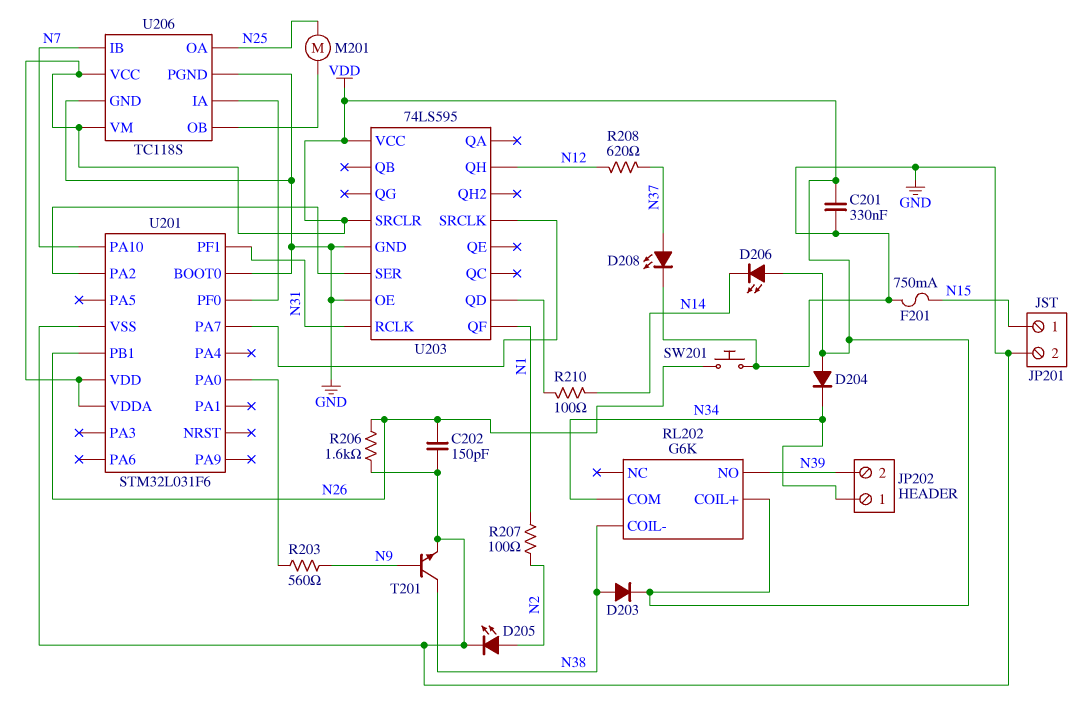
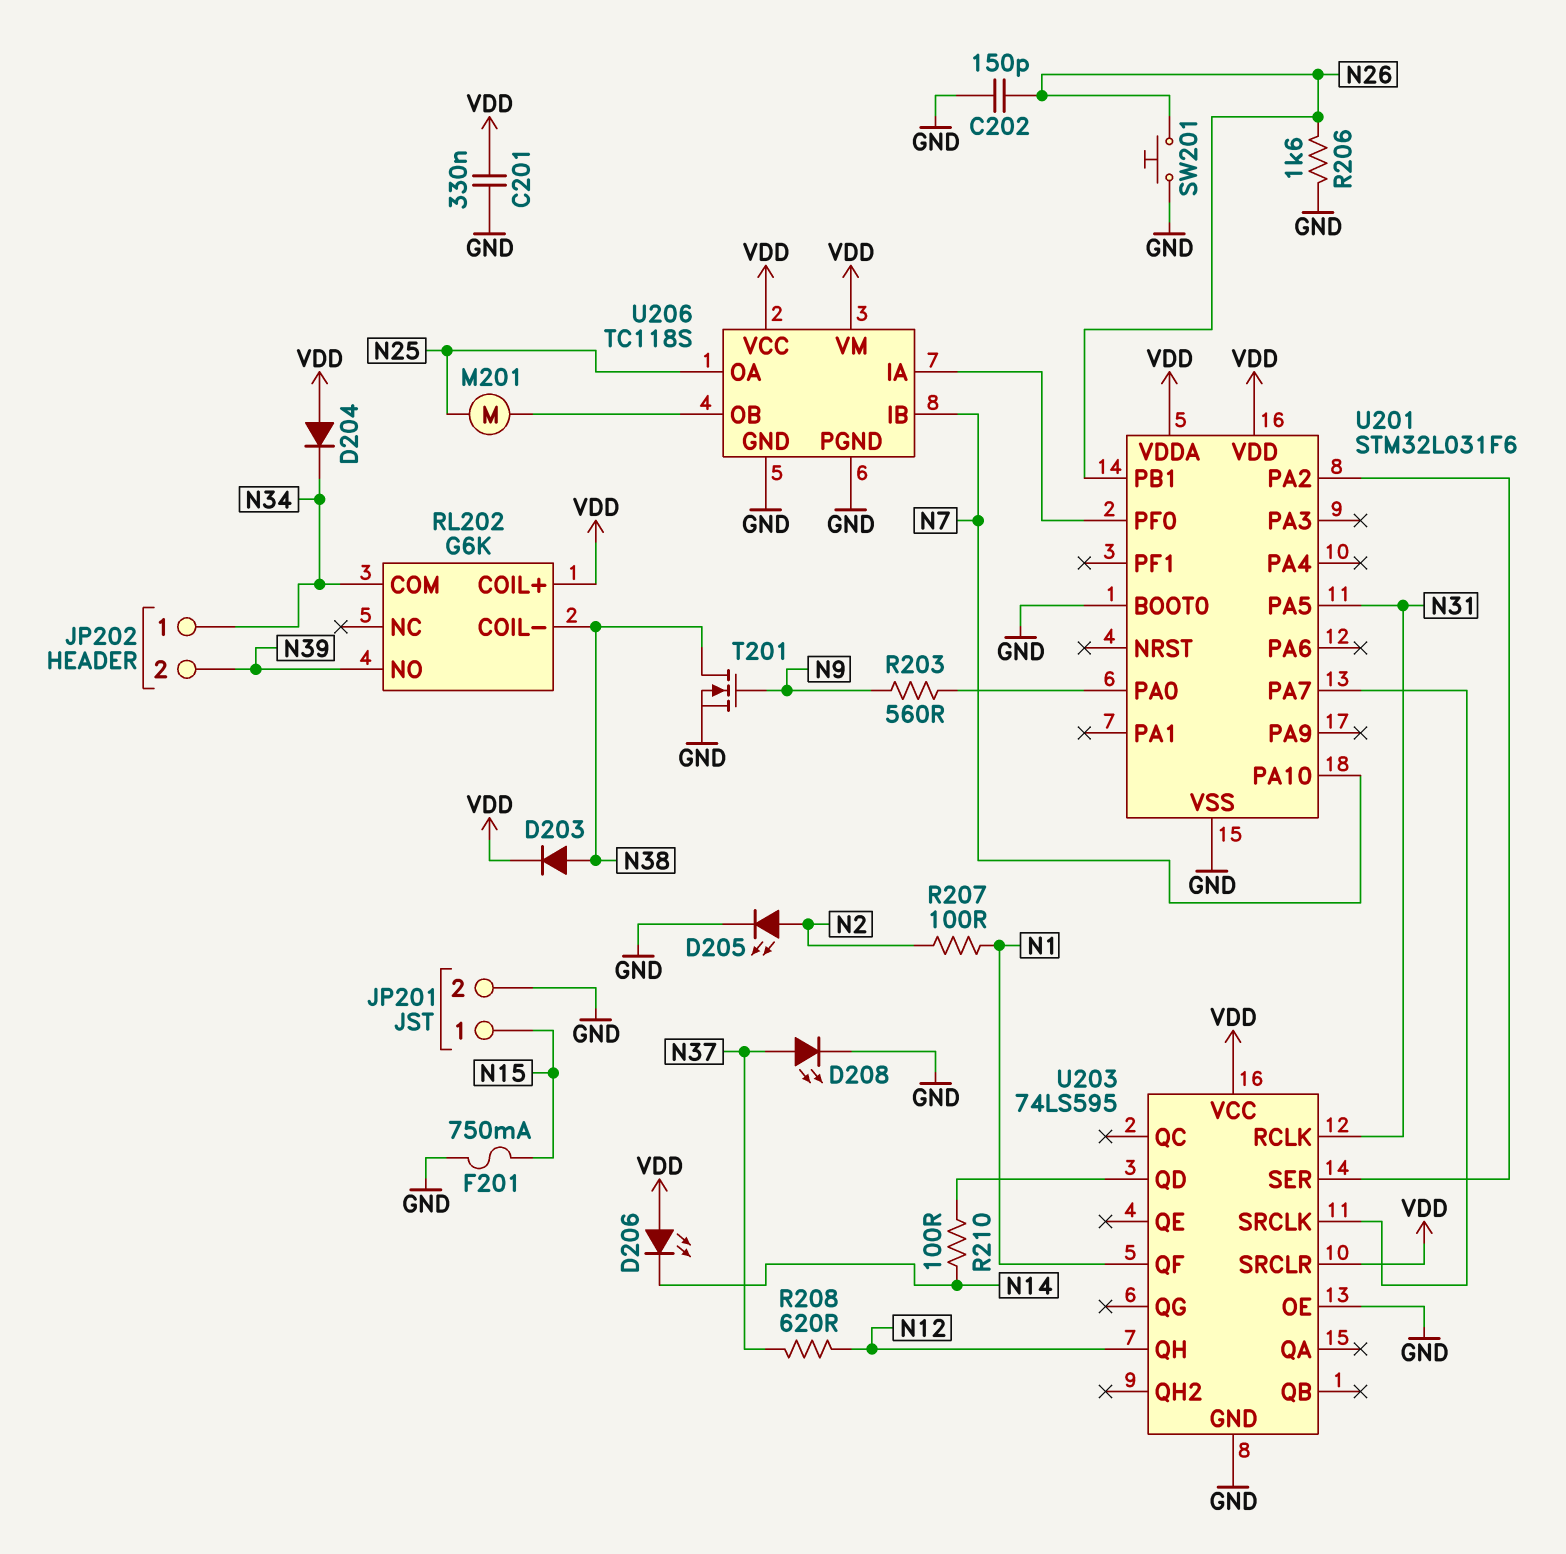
T201: NPN (B N9, C N38, E GND) -> NMOS (G N9, D N38, S GND)
U201 pin PA5: none -> N31
U201 pin PF1: N31 -> none

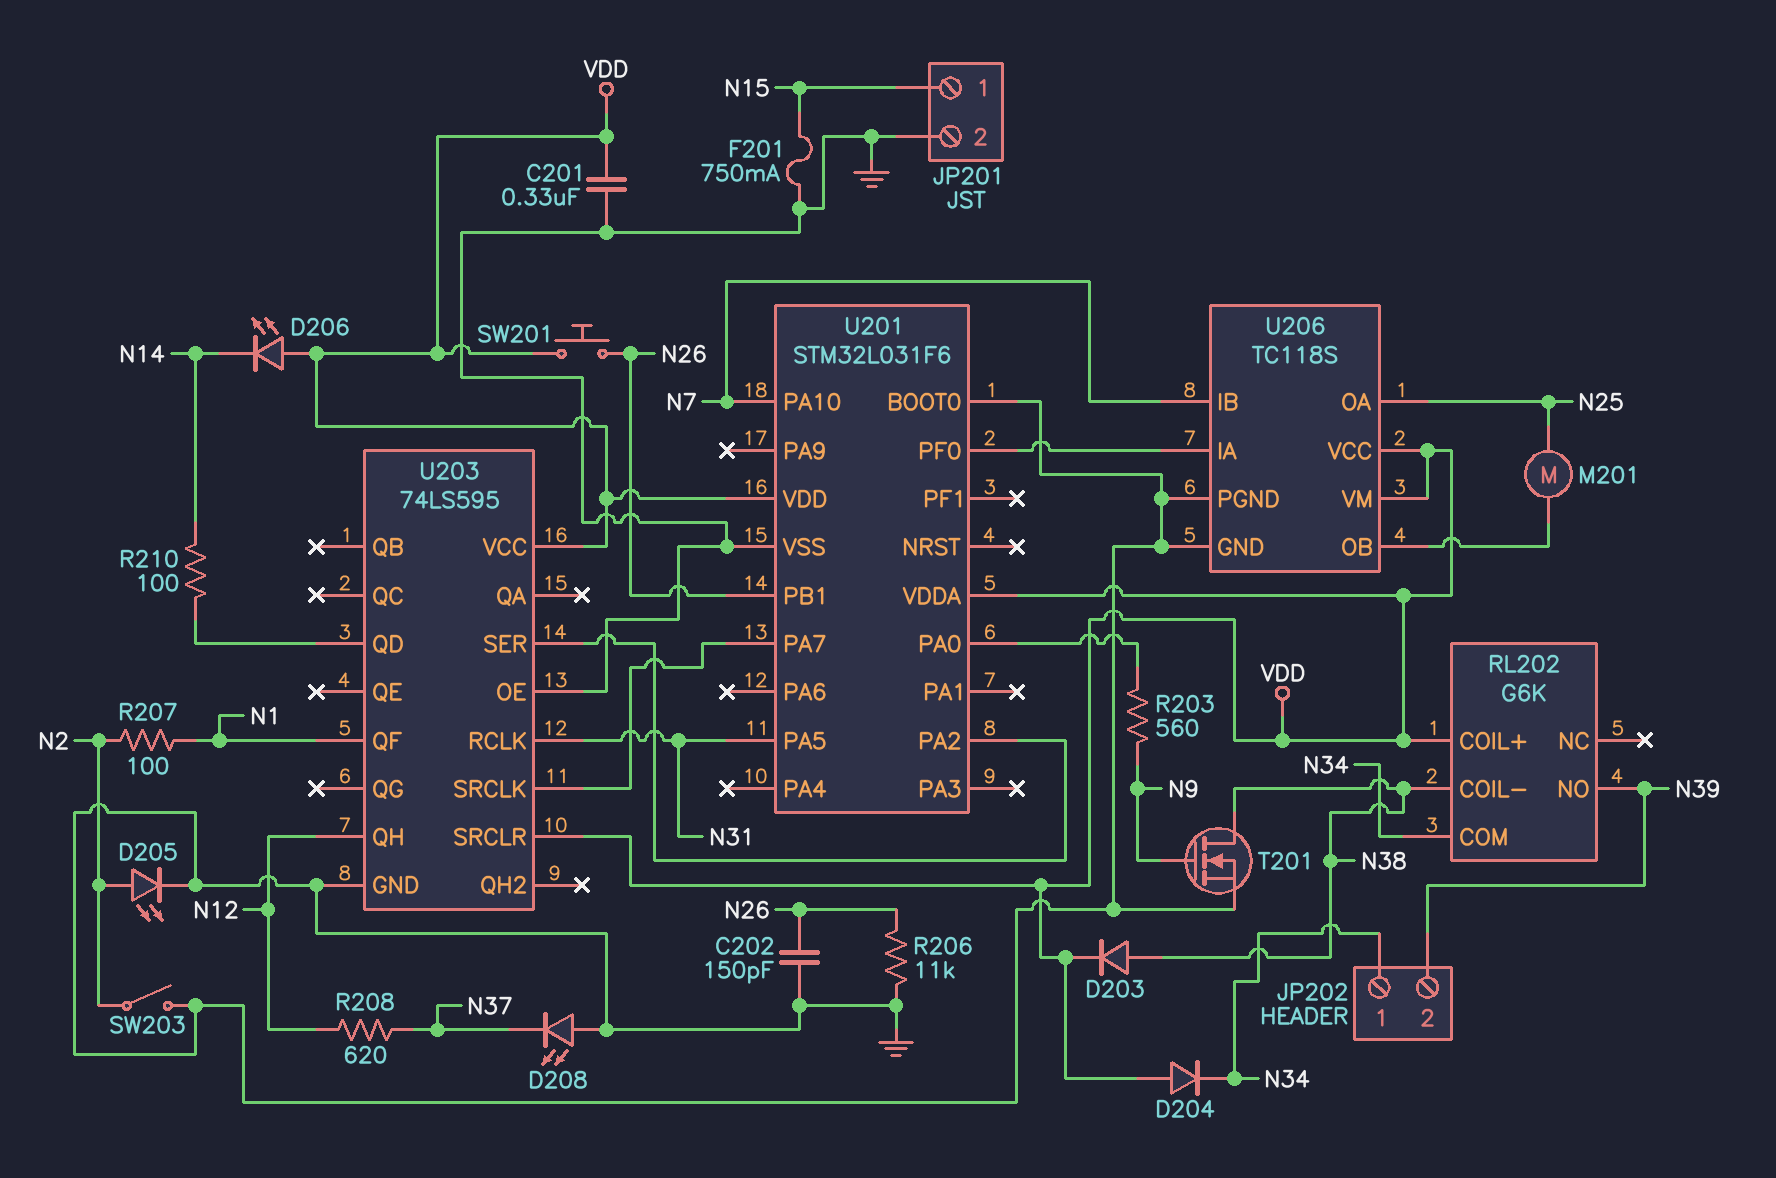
D208: LED (A N37, K GND) -> LED (A GND, K N37)
R206: 1.6k (GND, N26) -> 11k (GND, N26)
SW201: button (GND, N26) -> button (N26, VDD)
SW203: none -> switch (GND, N2)

